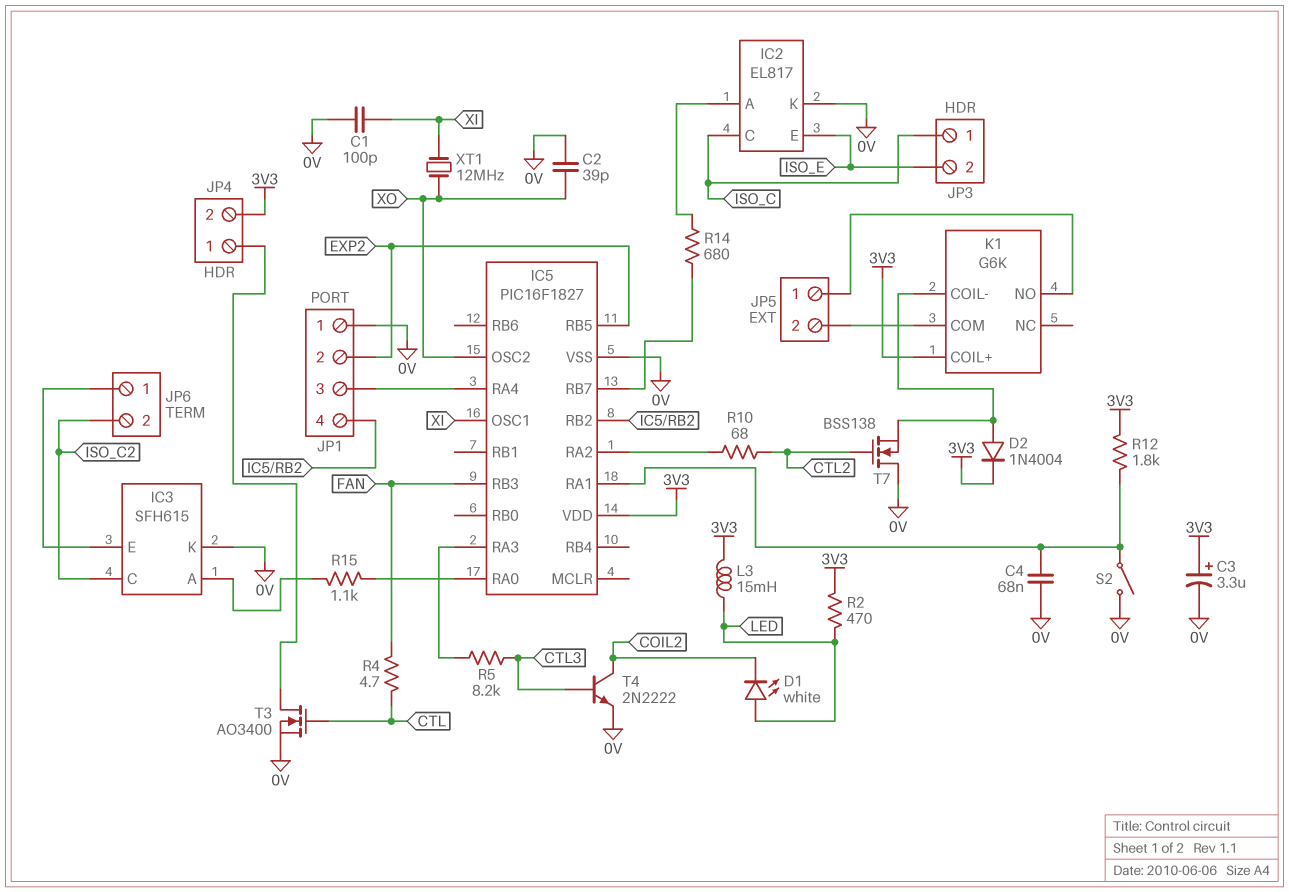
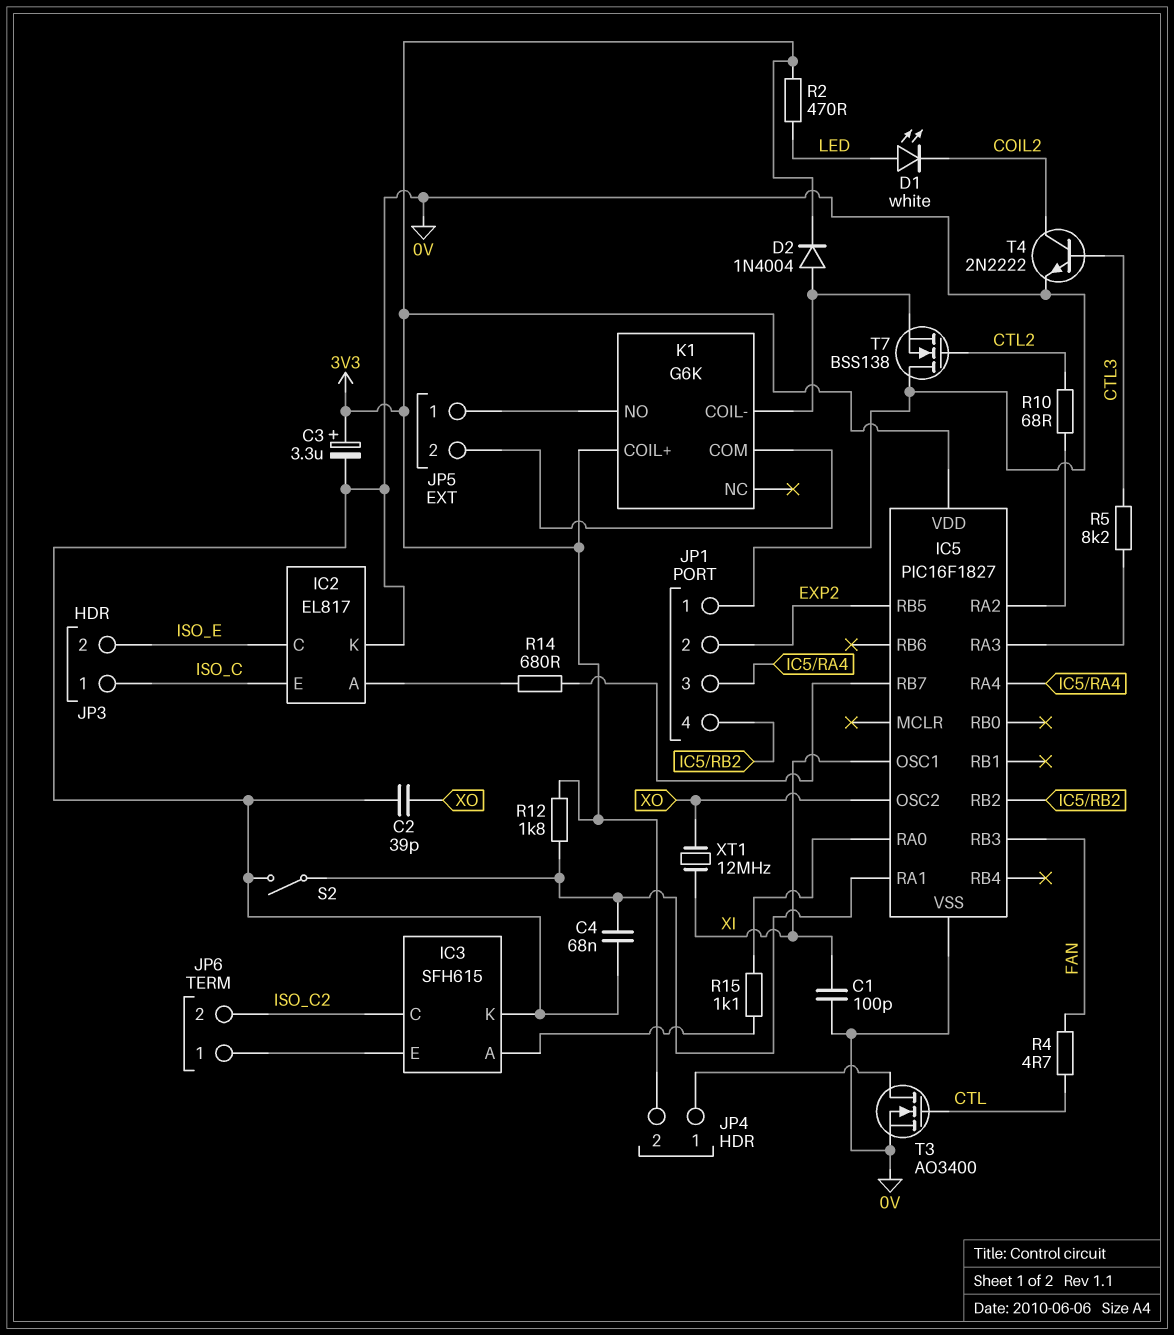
IC2 pin C: ISO_C -> ISO_E
IC2 pin E: ISO_E -> ISO_C
L3: 15mH (3V3, LED) -> none

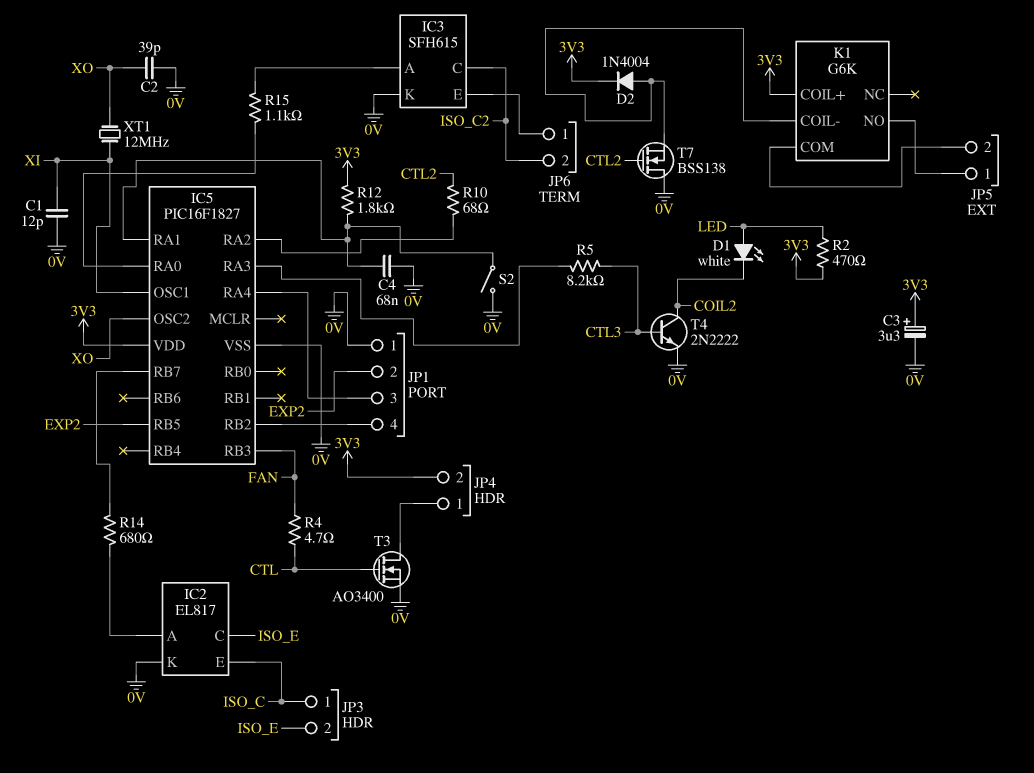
C1: 100pF (0V, XI) -> 12pF (0V, XI)

